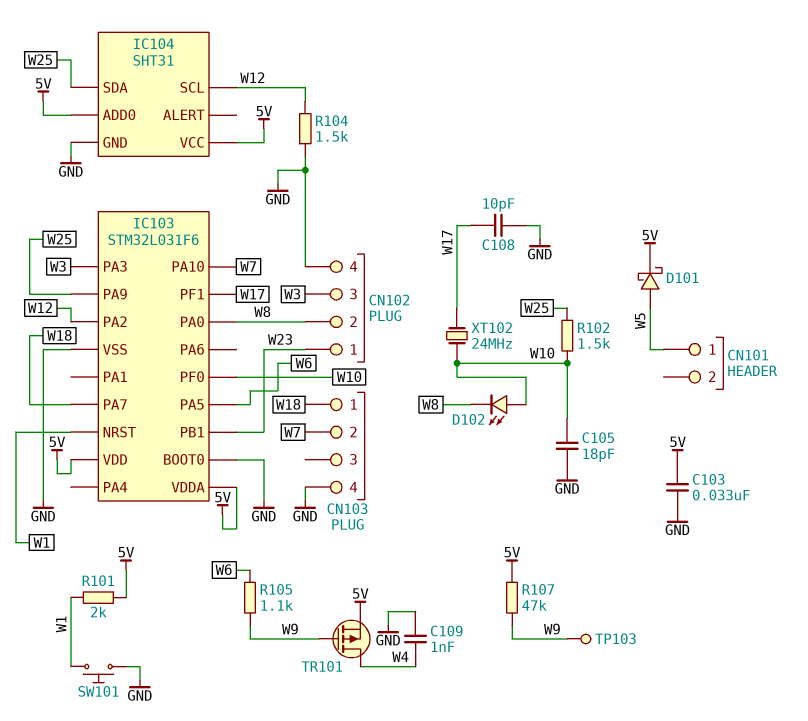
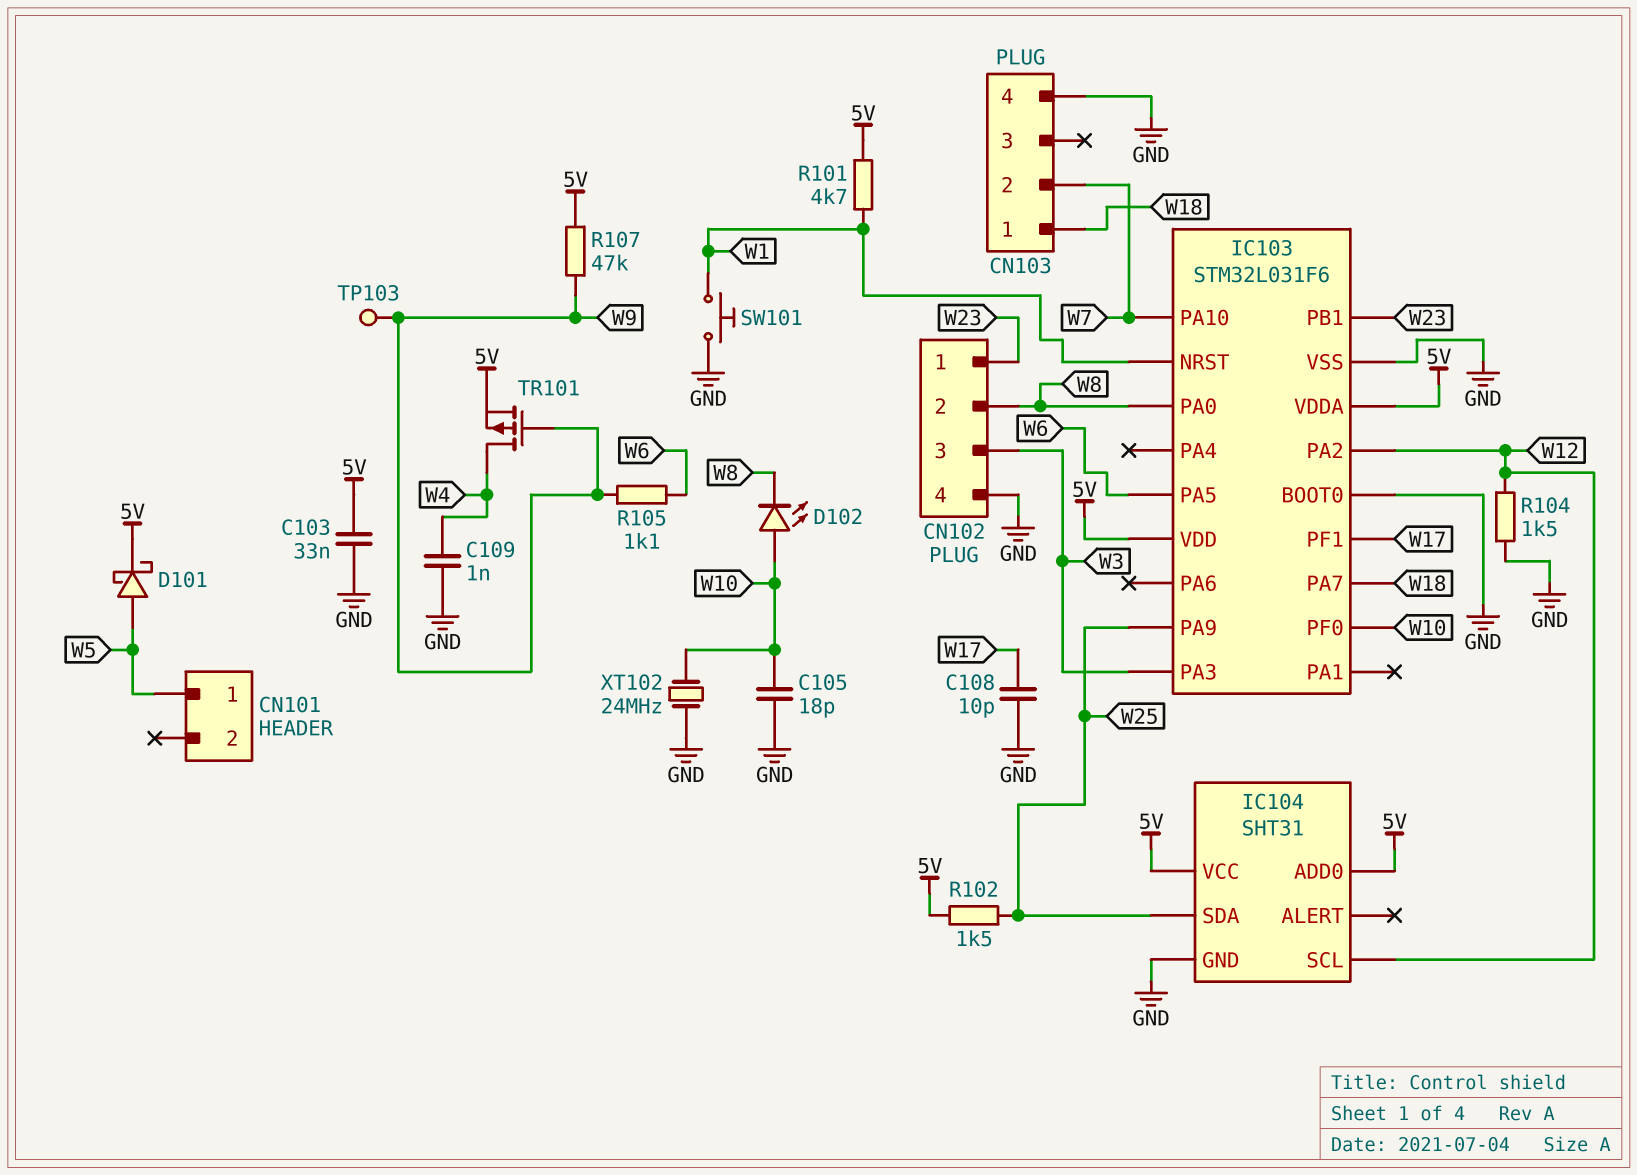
R101: 2k (5V, W1) -> 4.7k (5V, W1)
R102: 1.5k (W10, W25) -> 1.5k (5V, W25)
XT102: 24MHz (W10, W17) -> 24MHz (GND, W10)

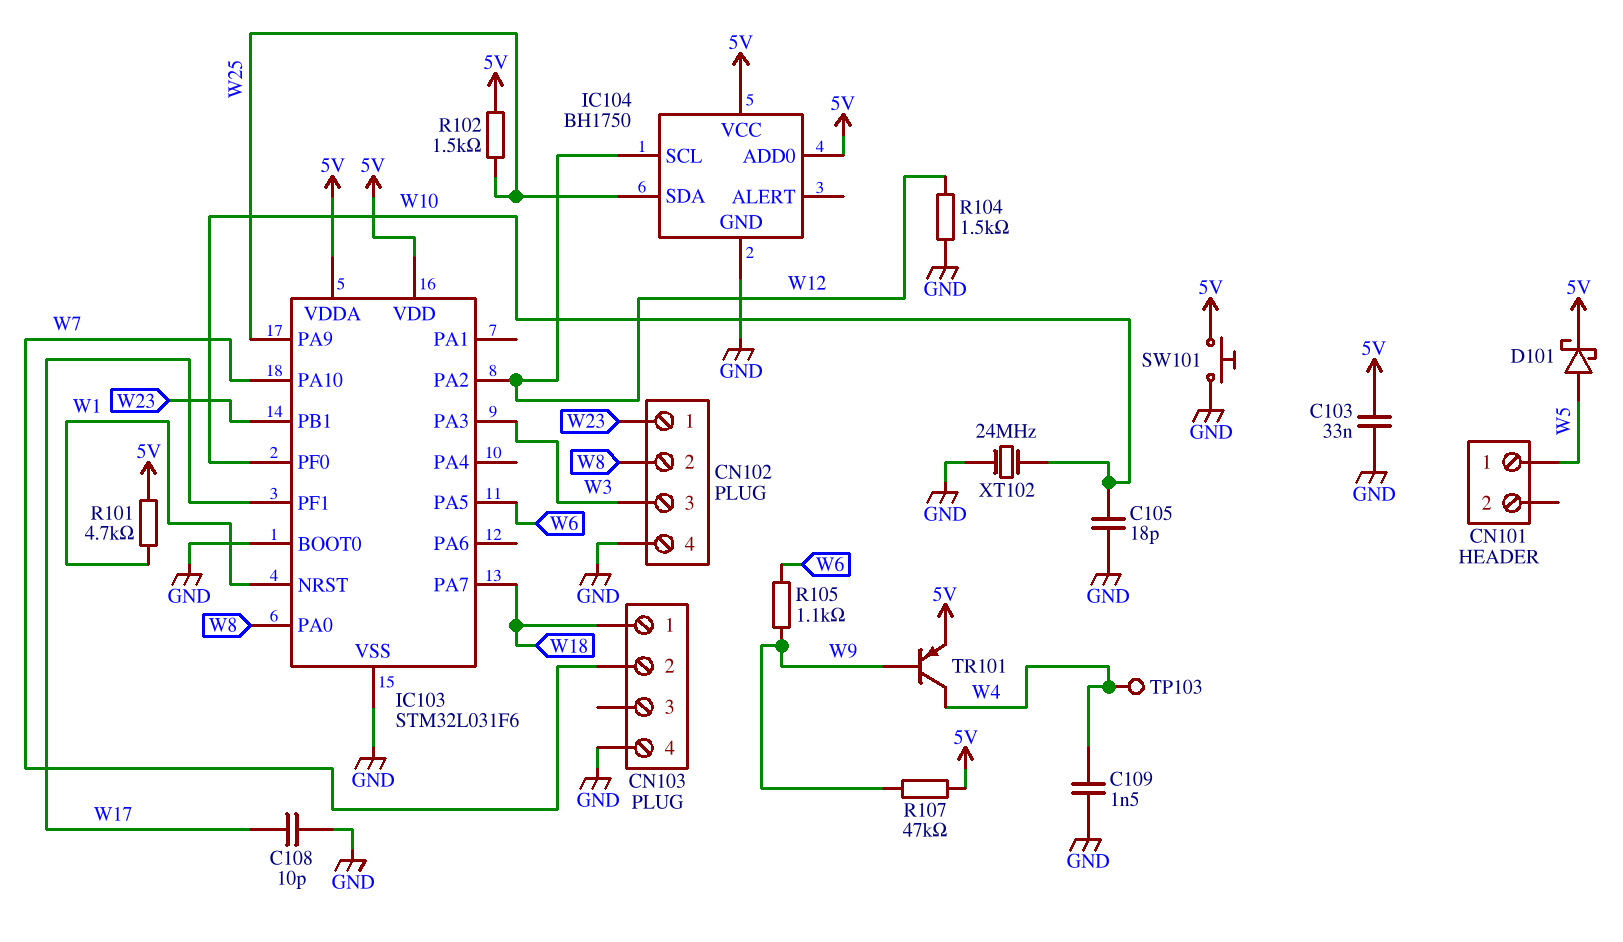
C109: 1nF (GND, W4) -> 1.5nF (GND, W4)
D102: LED (A W10, K W8) -> none
IC104: SHT31 -> BH1750
SW101: button (GND, W1) -> button (5V, GND)
TP103: test point (W9) -> test point (W4)
TR101: PMOS (G W9, D W4, S 5V) -> PNP (B W9, C W4, E 5V)

